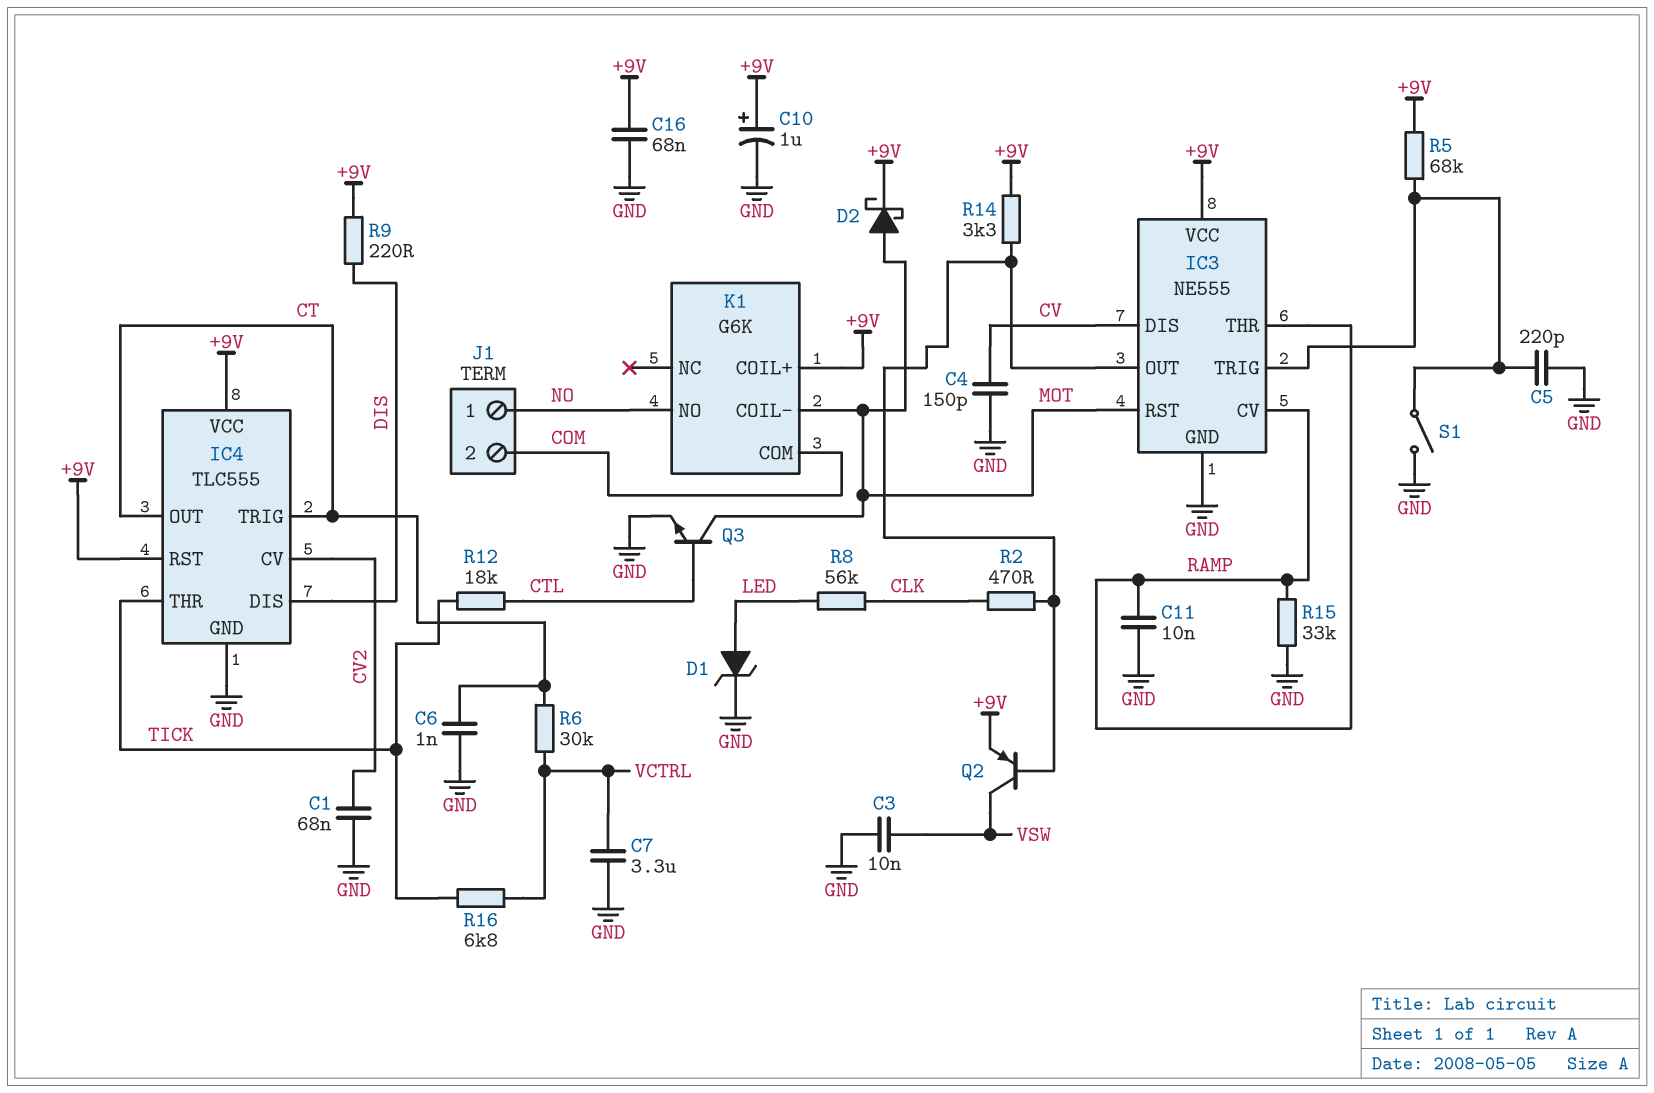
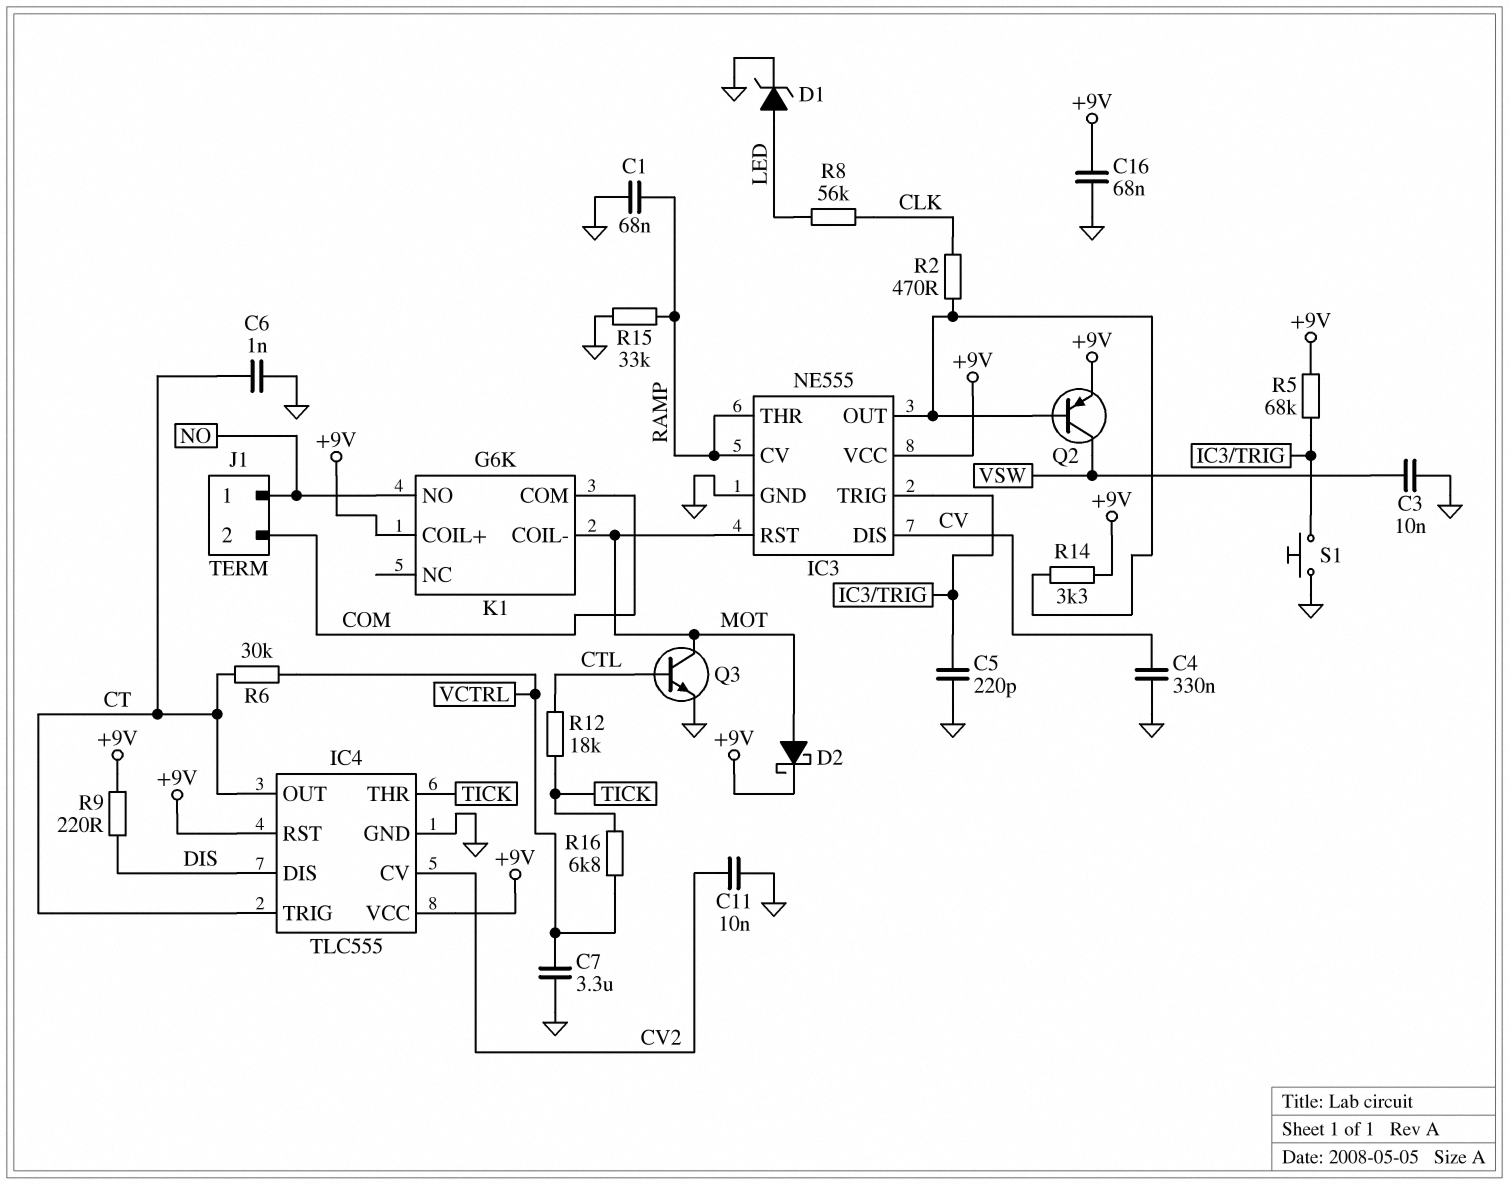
C1: 68nF (CV2, GND) -> 68nF (GND, RAMP)
C4: 150pF (CV, GND) -> 330nF (CV, GND)
C10: 1uF (plus +9V, minus GND) -> none
C11: 10nF (GND, RAMP) -> 10nF (CV2, GND)
S1: switch (GND, IC3/TRIG) -> button (GND, IC3/TRIG)

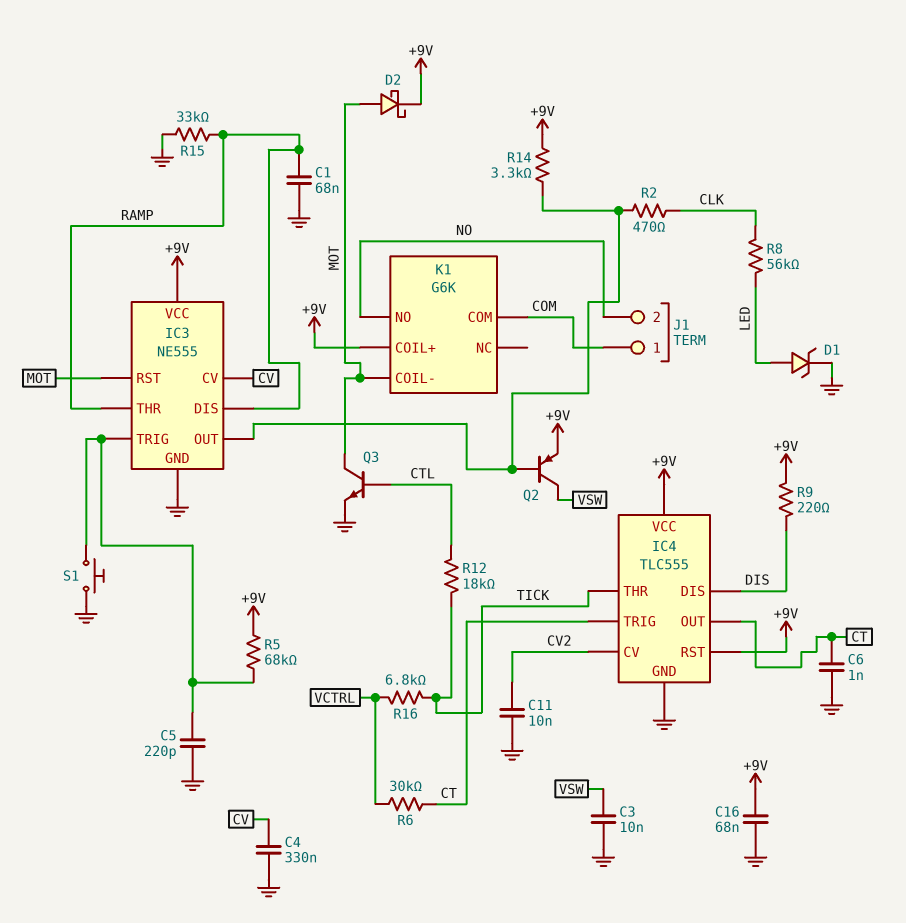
C7: 3.3uF (GND, VCTRL) -> none
IC3 pin CV: RAMP -> CV
IC3 pin DIS: CV -> RAMP
J1 pin 1: NO -> COM
J1 pin 2: COM -> NO

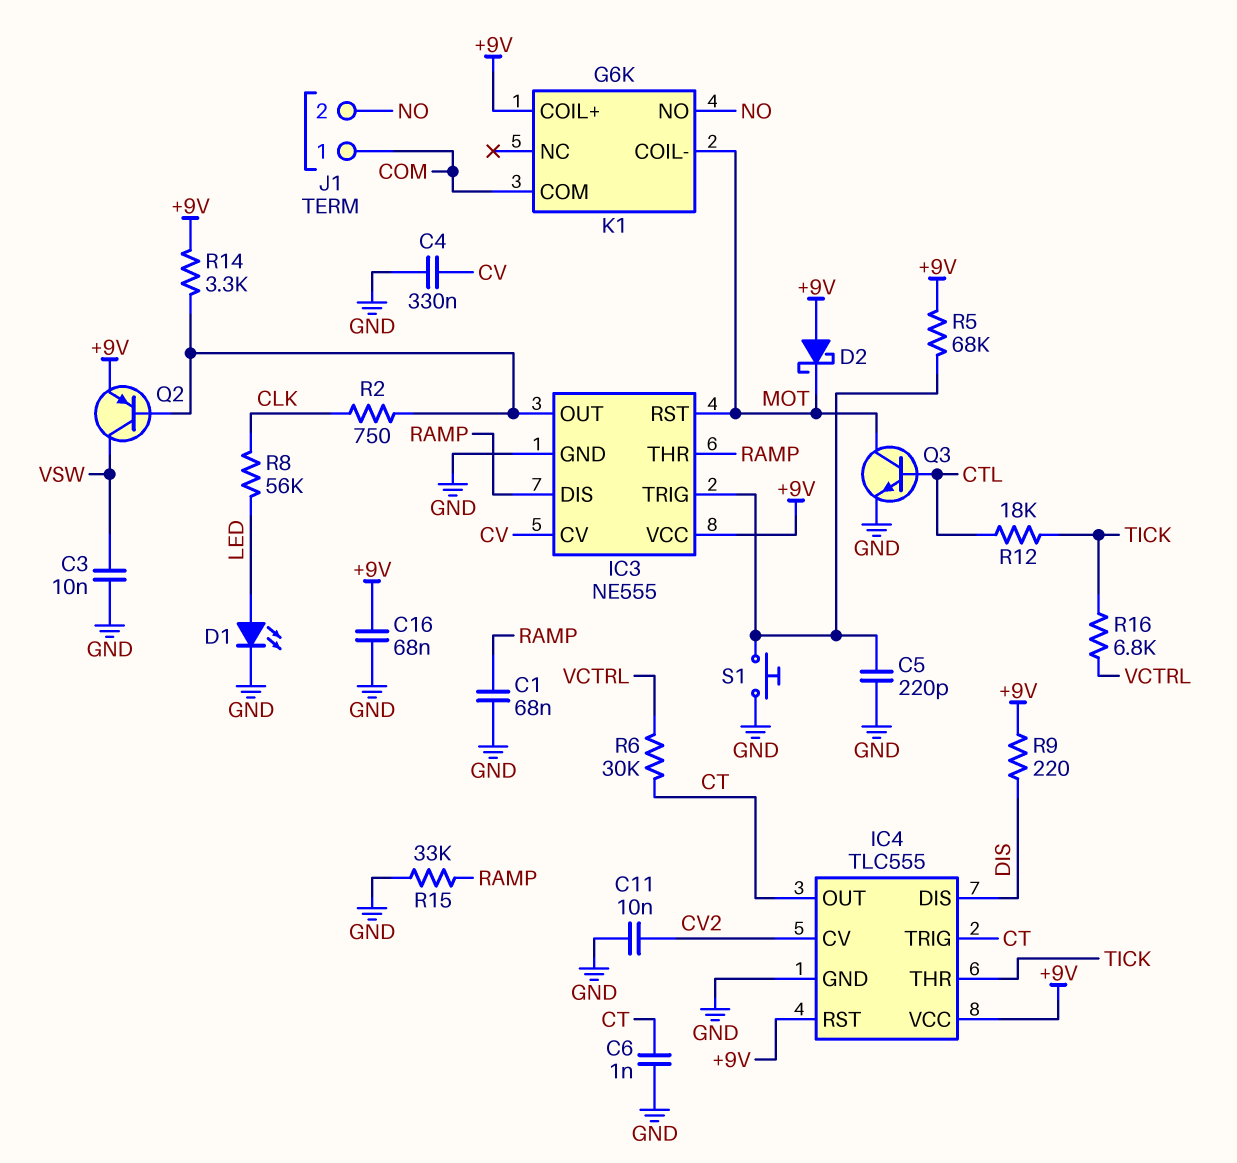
D1: zener (A LED, K GND) -> LED (A LED, K GND)
D2: schottky (A MOT, K +9V) -> schottky (A +9V, K MOT)
R2: 470 (CLK, IC3/OUT) -> 750 (CLK, IC3/OUT)

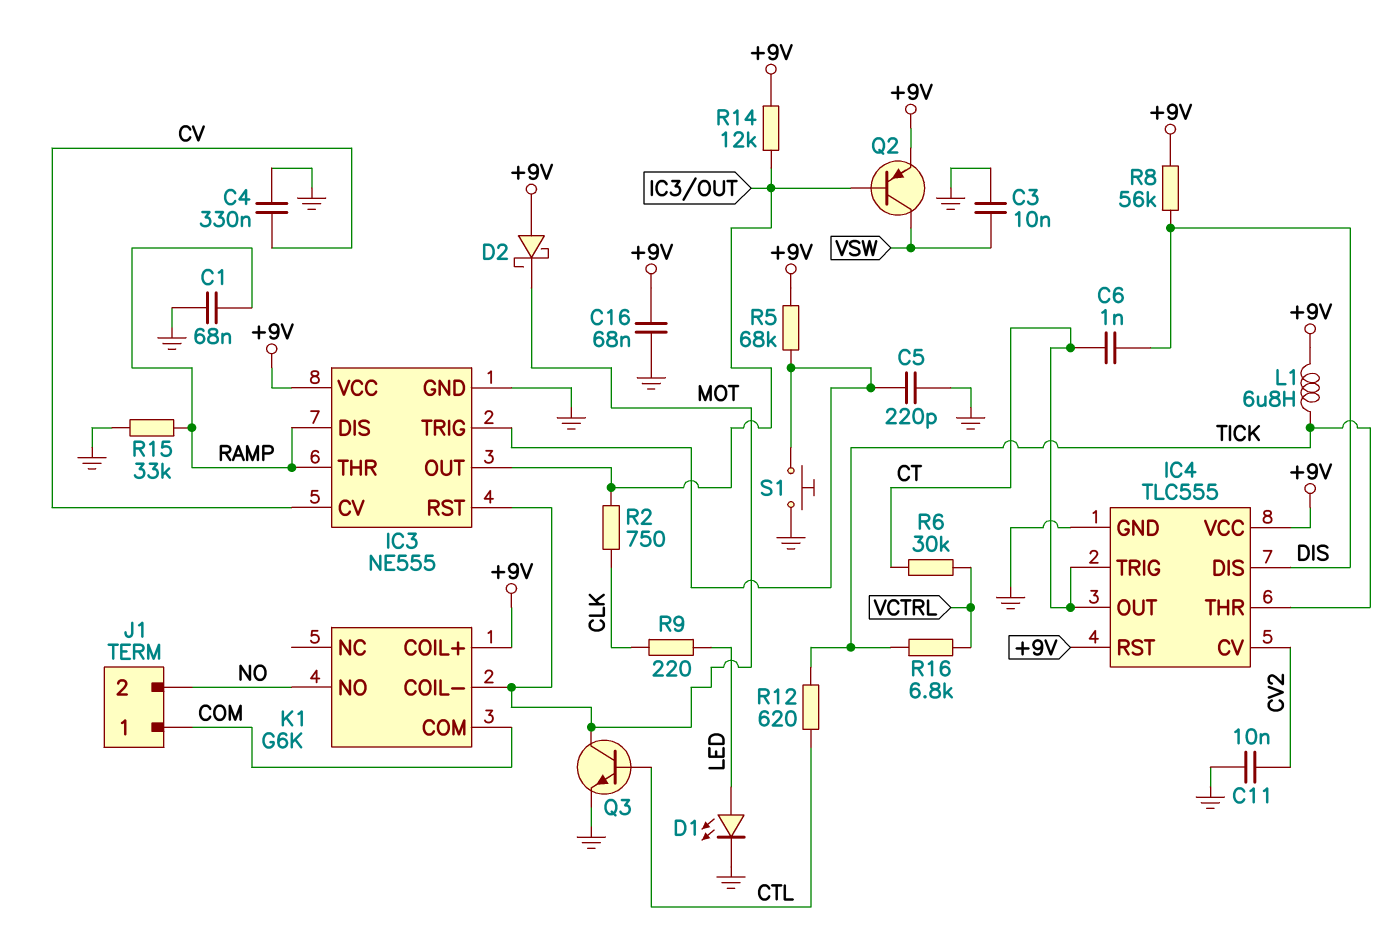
C6: 1nF (CT, GND) -> 1nF (CT, DIS)
L1: none -> 6.8uH (+9V, TICK)
R8: 56k (CLK, LED) -> 56k (+9V, DIS)
R9: 220 (+9V, DIS) -> 220 (CLK, LED)
R12: 18k (CTL, TICK) -> 620 (CTL, TICK)
R14: 3.3k (+9V, IC3/OUT) -> 12k (+9V, IC3/OUT)

